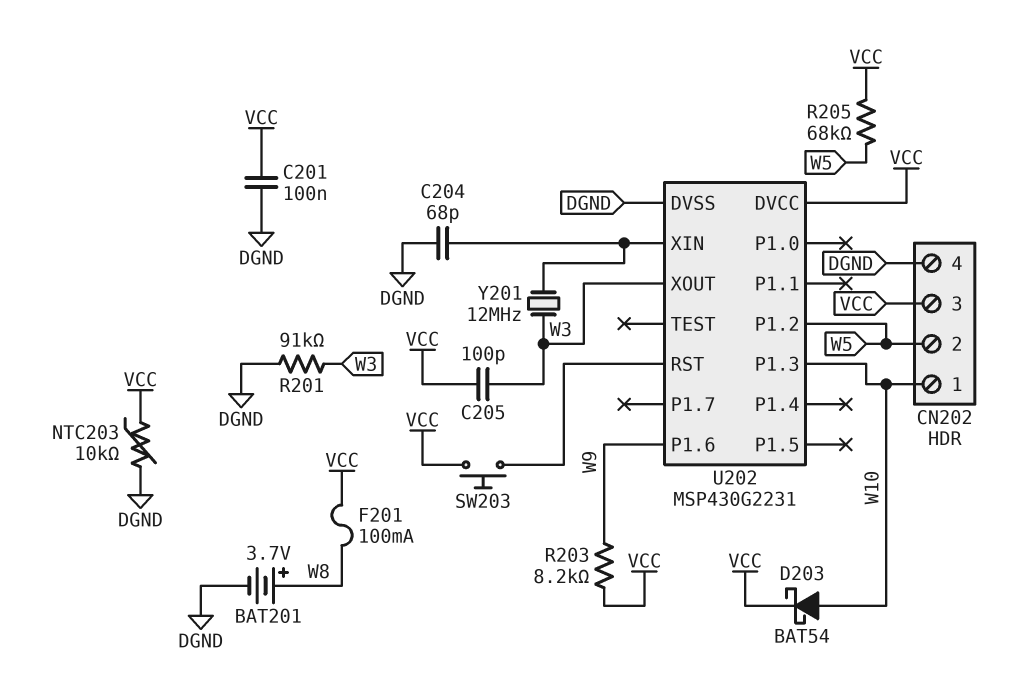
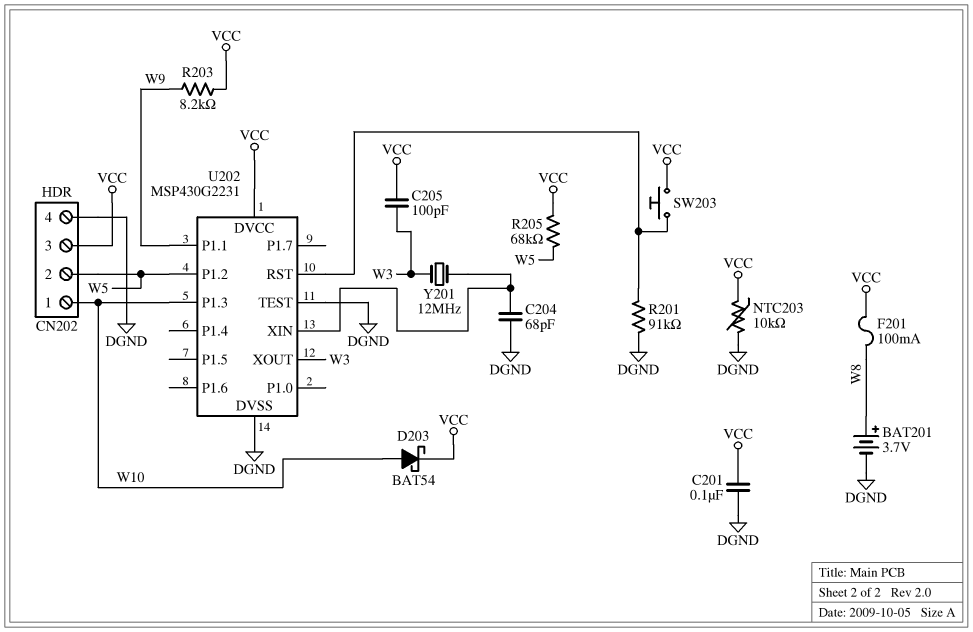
R201: 91k (DGND, W3) -> 91k (DGND, U202/RST)
U202 pin P1.1: none -> W9
U202 pin P1.6: W9 -> none
U202 pin TEST: none -> DGND

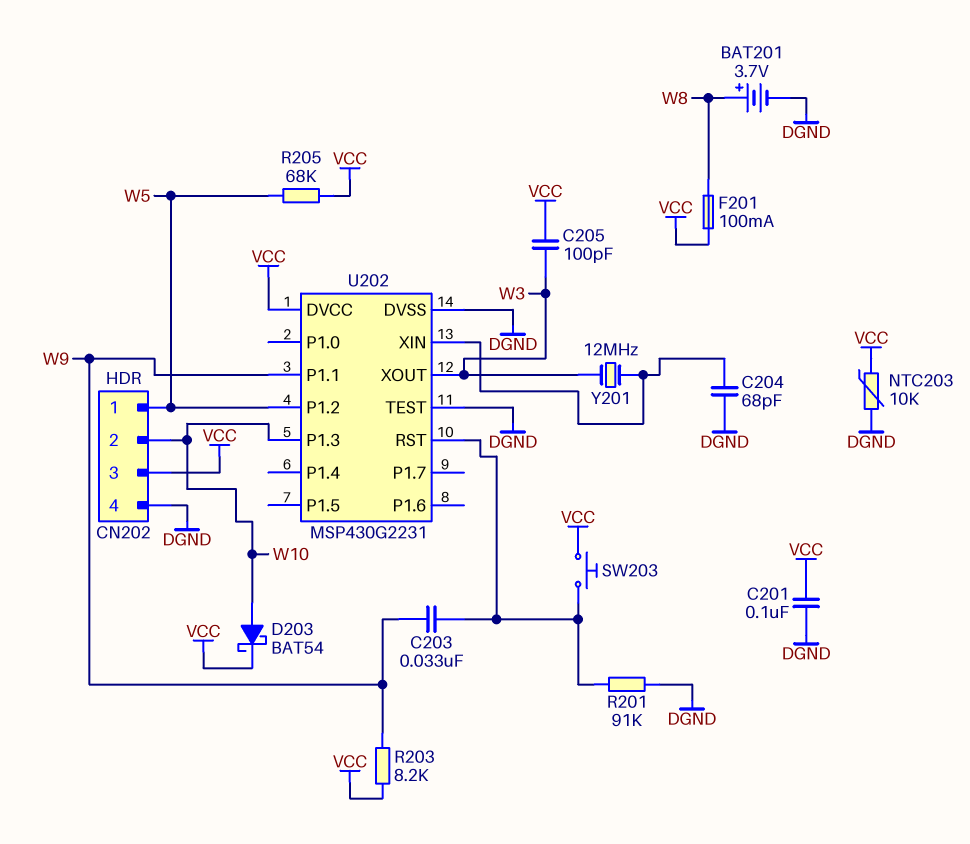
C203: none -> 33nF (U202/RST, W9)
CN202 pin 1: W10 -> W5
CN202 pin 2: W5 -> W10

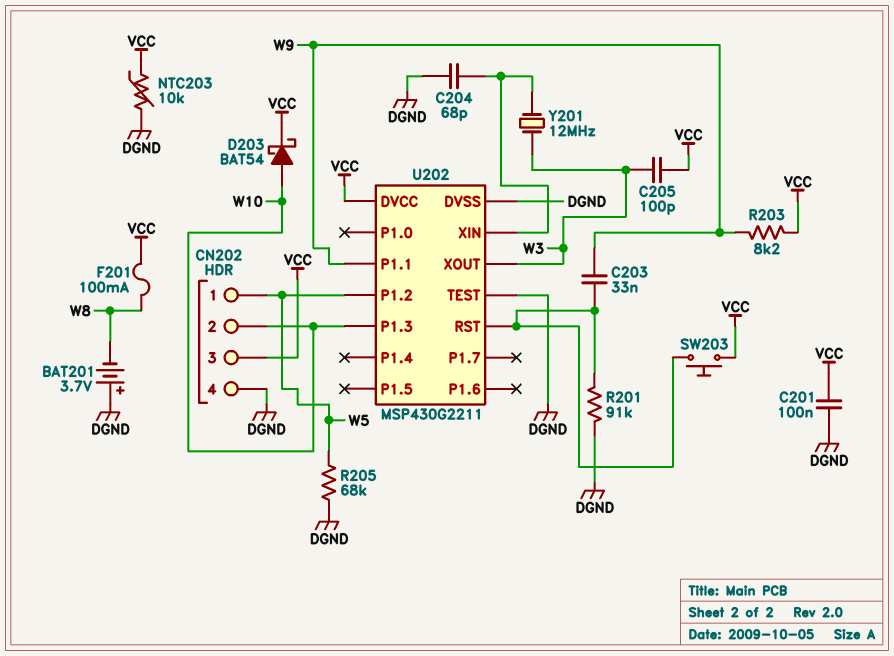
BAT201: 3.7V (plus W8, minus DGND) -> 3.7V (plus DGND, minus W8)
R205: 68k (VCC, W5) -> 68k (DGND, W5)
U202: MSP430G2231 -> MSP430G2211

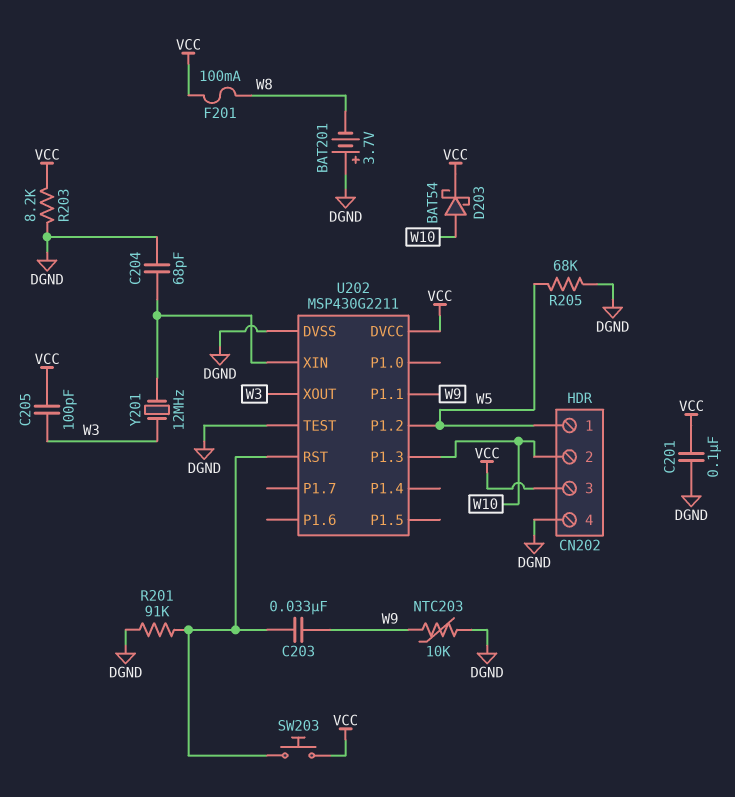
NTC203: 10k (DGND, VCC) -> 10k (DGND, W9)
R203: 8.2k (VCC, W9) -> 8.2k (DGND, VCC)

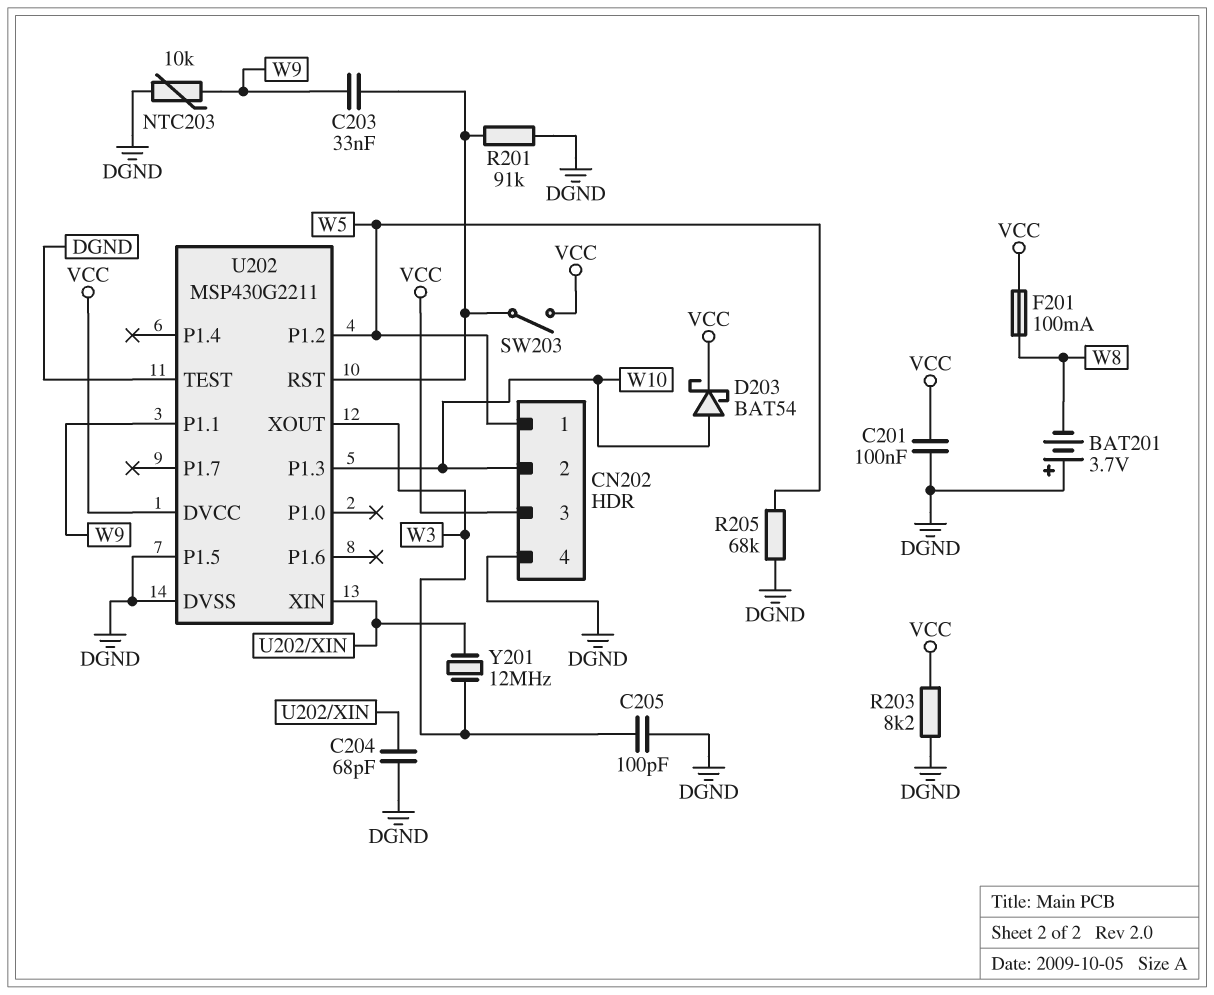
C205: 100pF (VCC, W3) -> 100pF (DGND, W3)
SW203: button (U202/RST, VCC) -> switch (U202/RST, VCC)
U202 pin P1.5: none -> DGND

